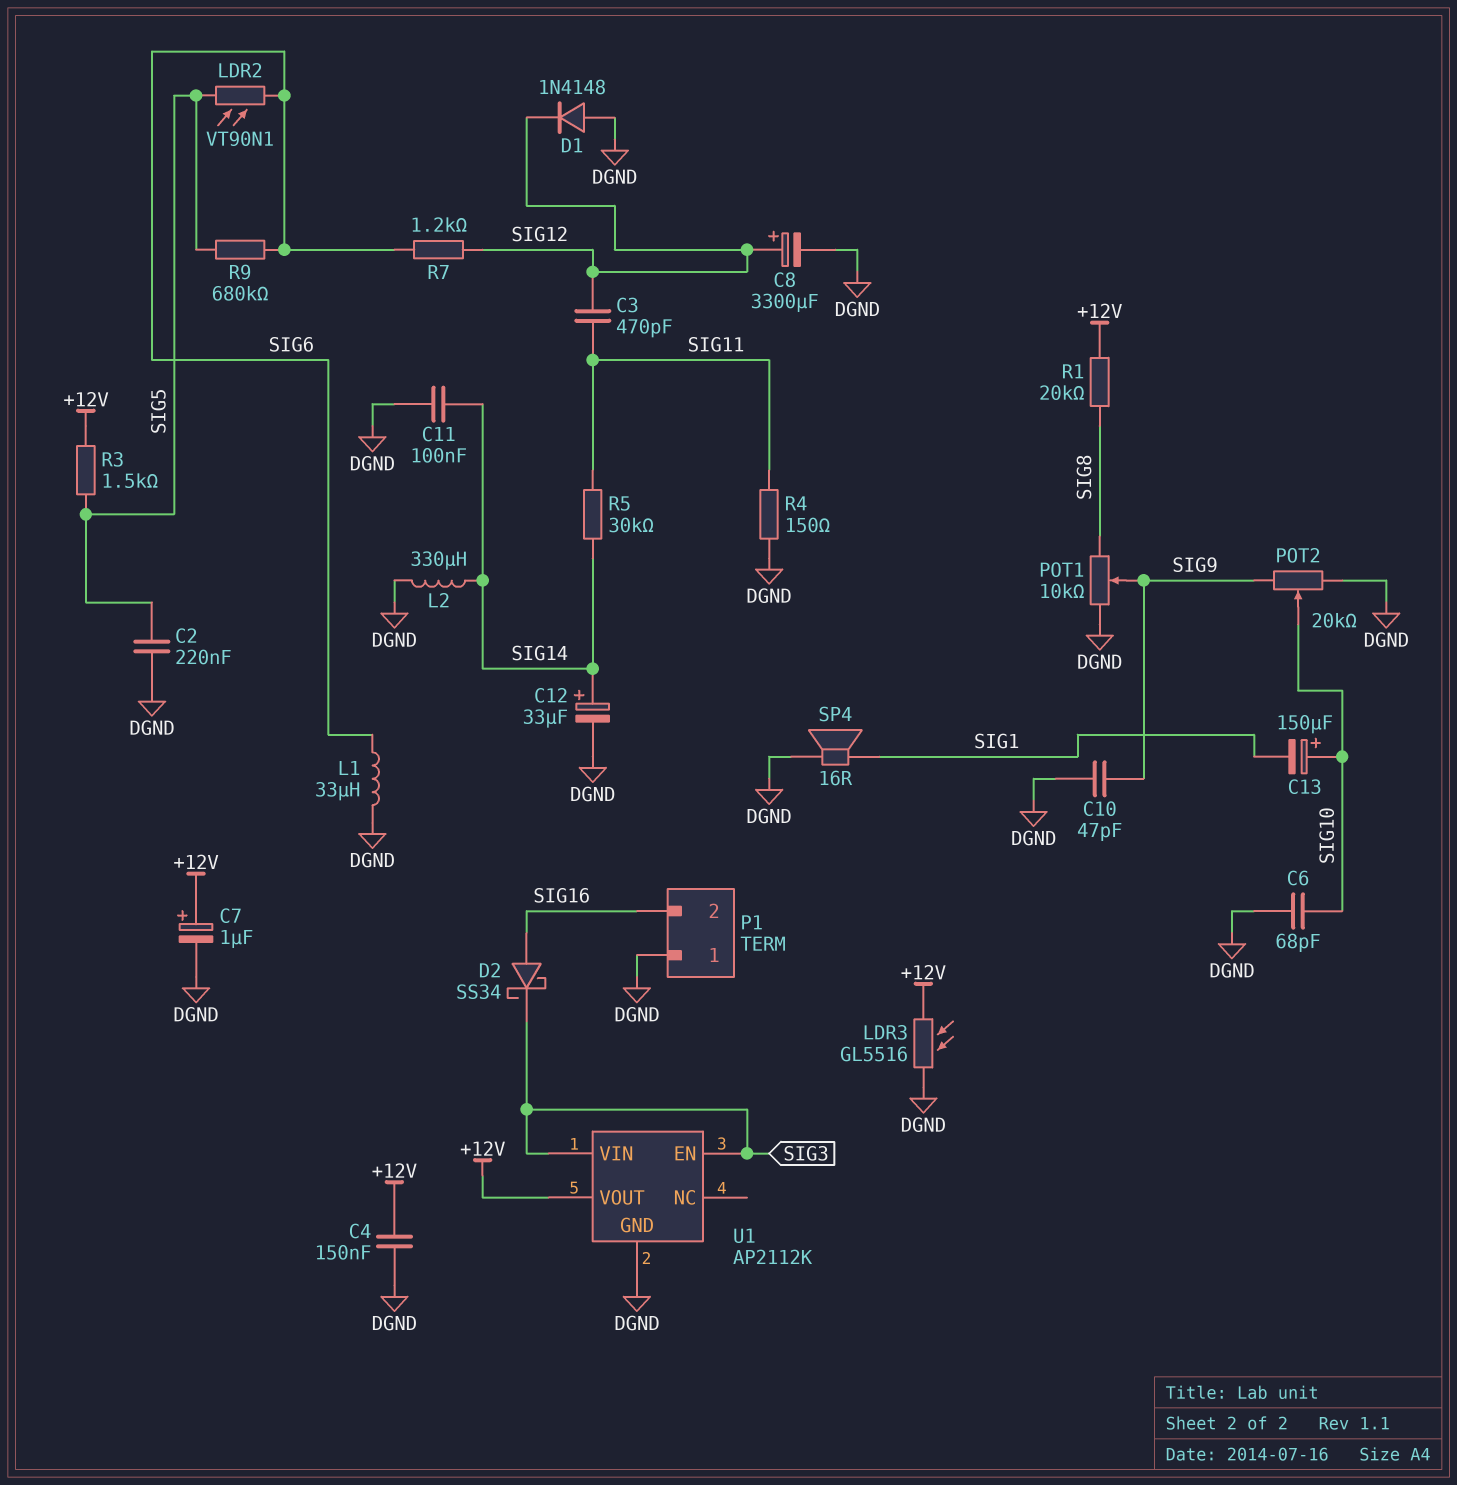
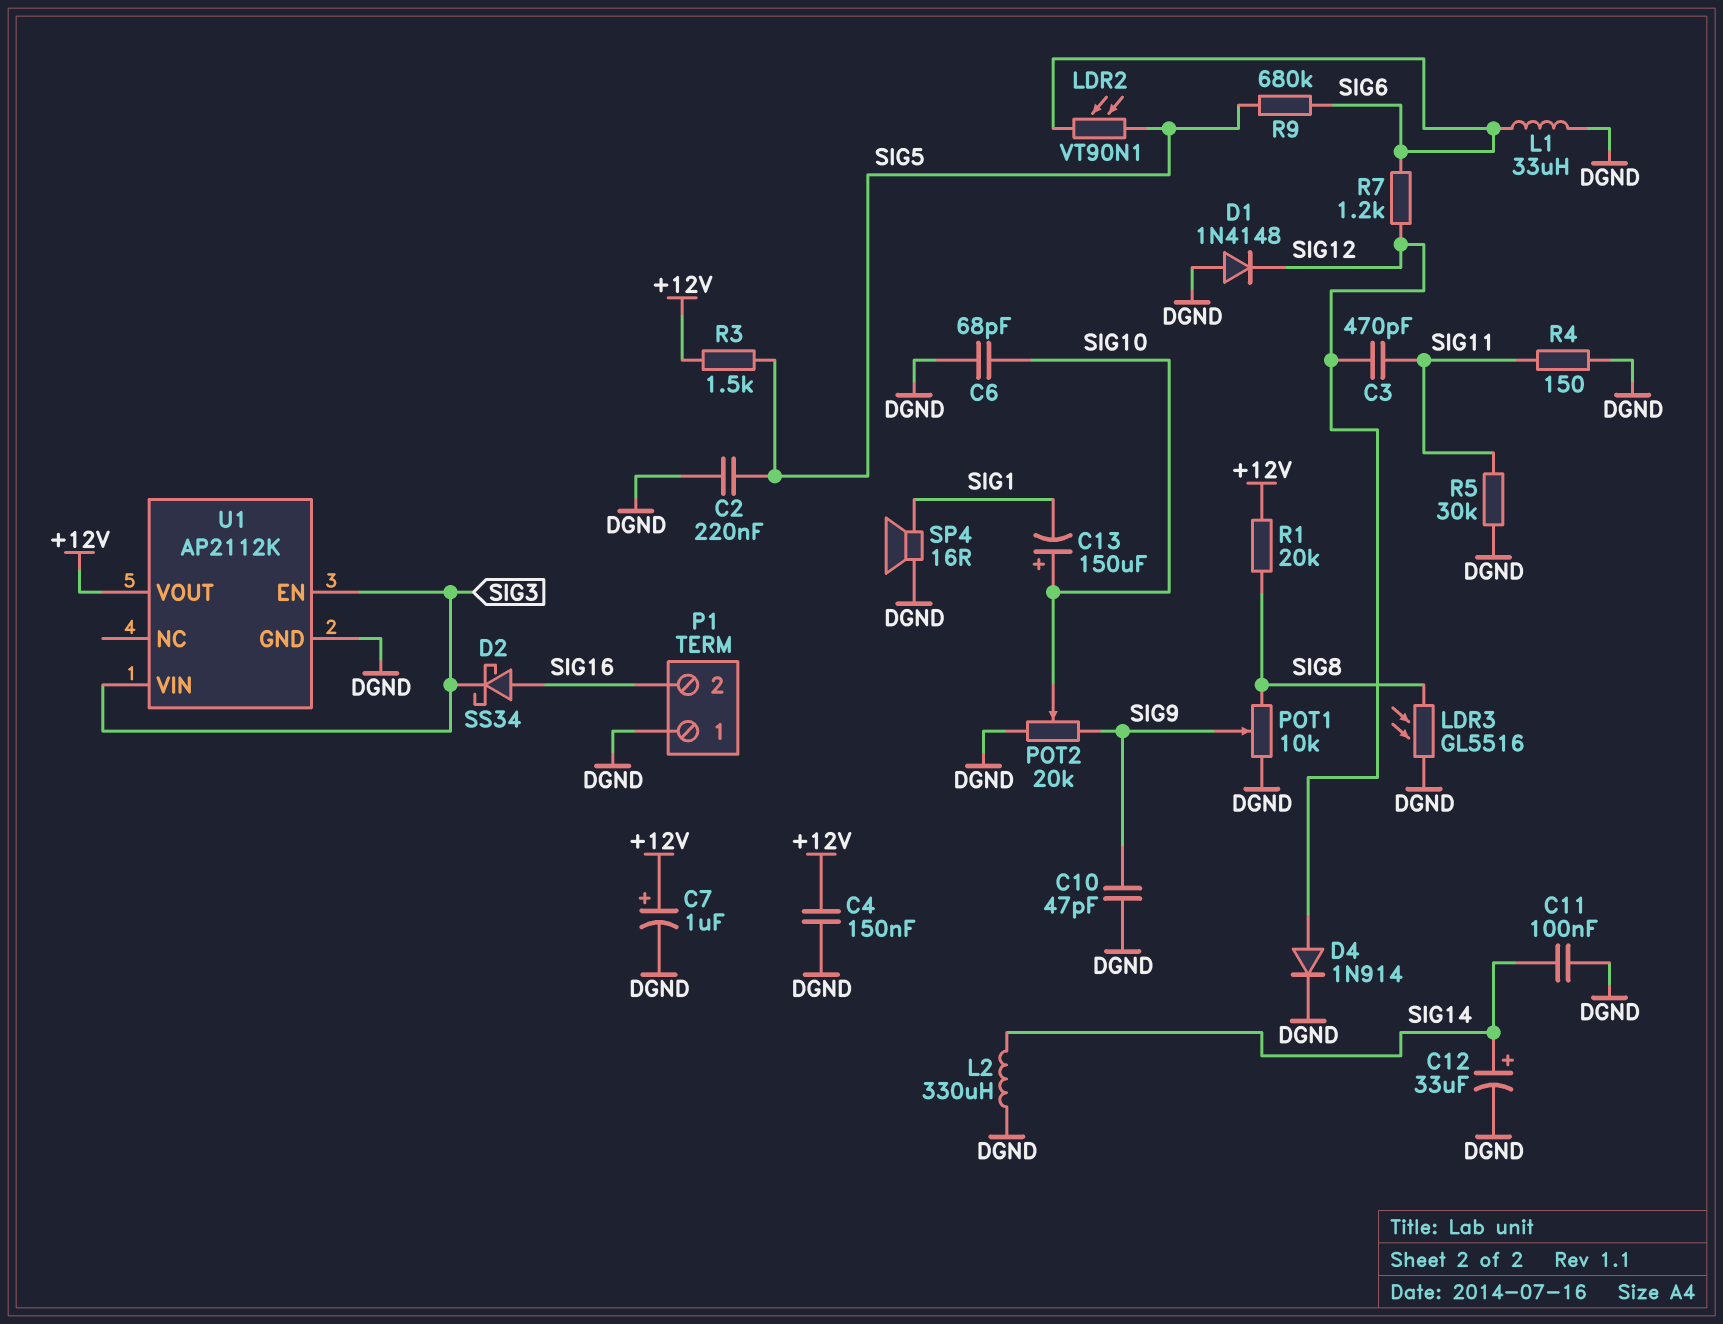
C8: 3300uF (plus SIG12, minus DGND) -> none
D4: none -> diode 1N914 (A SIG12, K DGND)
LDR3: GL5516 (+12V, DGND) -> GL5516 (DGND, SIG8)
R5: 30k (SIG11, SIG14) -> 30k (DGND, SIG11)

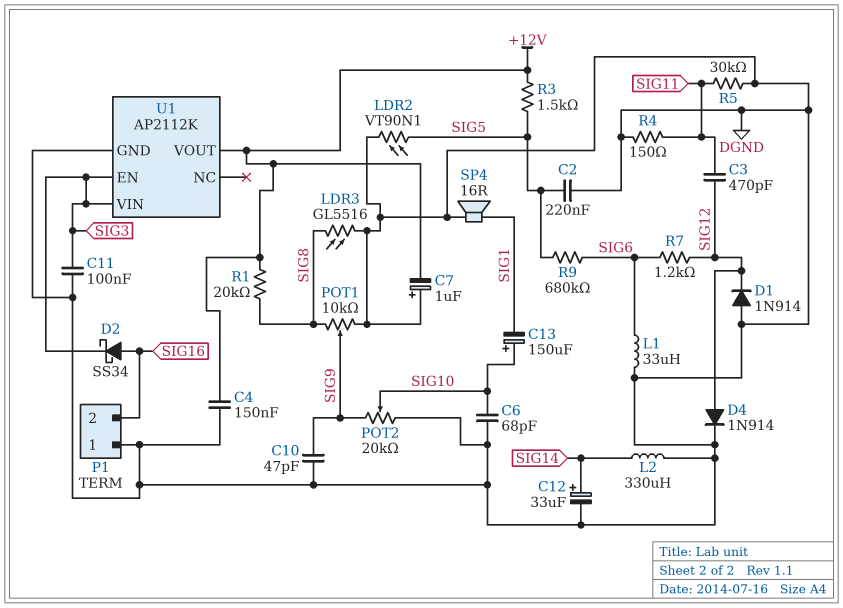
C7: 1uF (plus +12V, minus DGND) -> 1uF (plus DGND, minus +12V)
C11: 100nF (DGND, SIG14) -> 100nF (DGND, SIG3)
D1: diode 1N4148 (A DGND, K SIG12) -> diode 1N914 (A DGND, K SIG12)
LDR2: VT90N1 (SIG5, SIG6) -> VT90N1 (DGND, SIG5)

